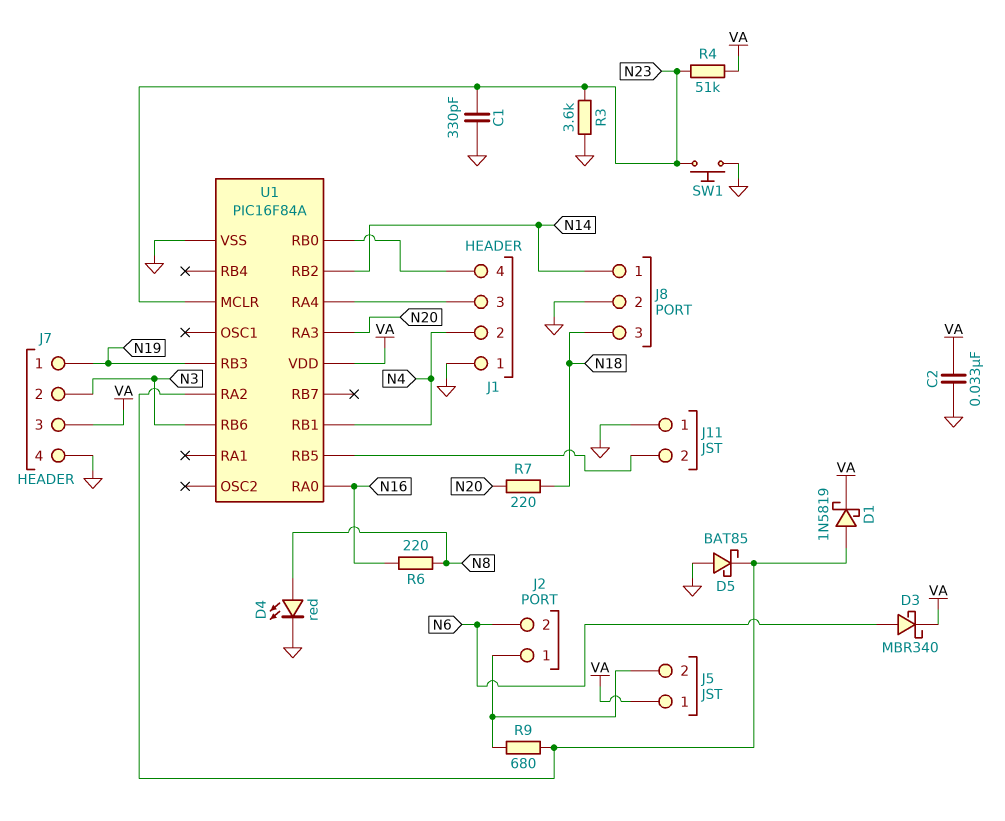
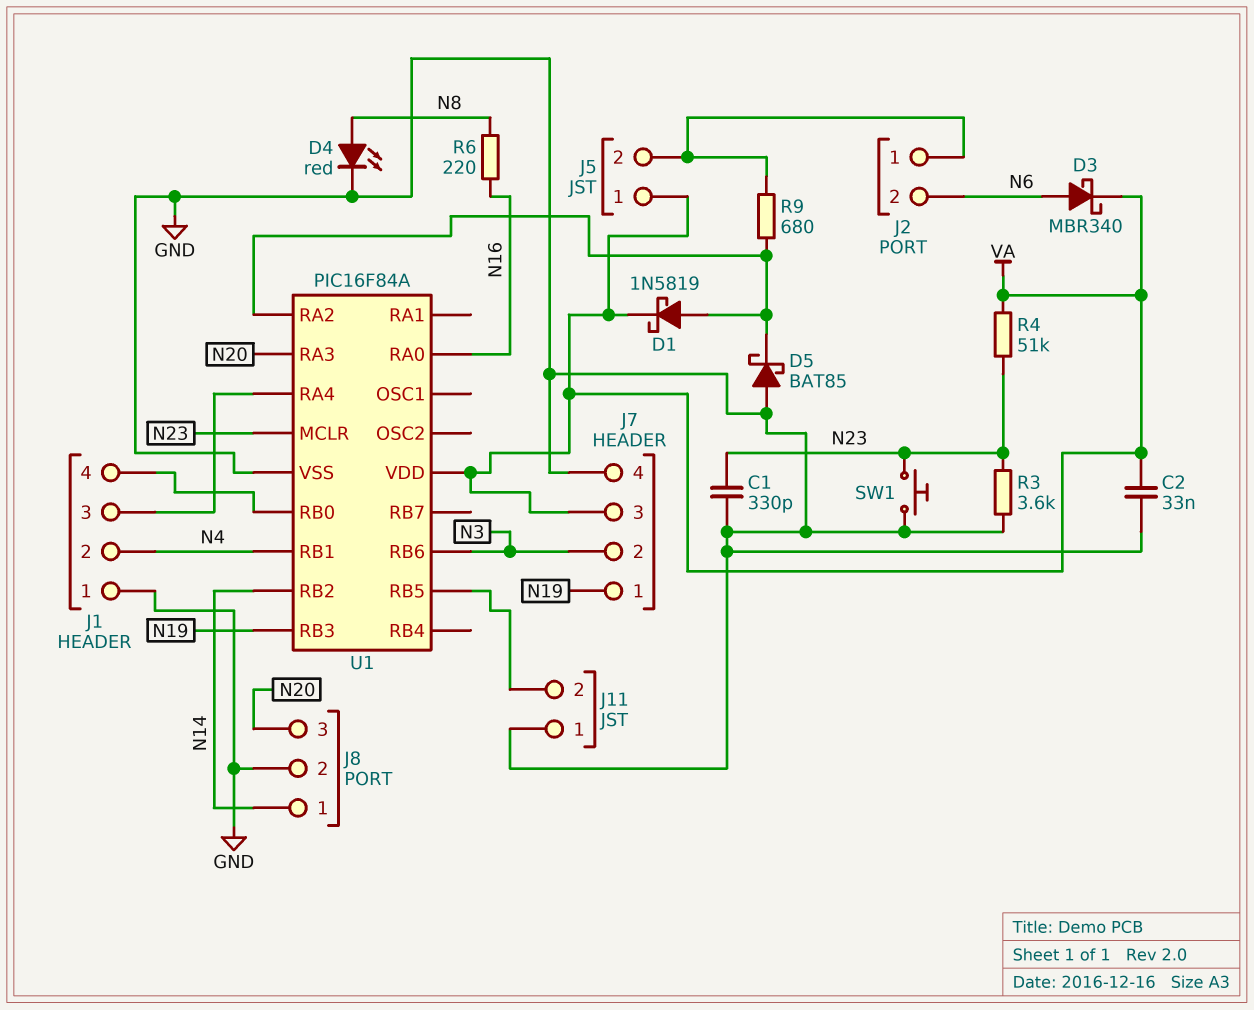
J8 pin 3: N18 -> N20
R7: 220 (N18, N20) -> none

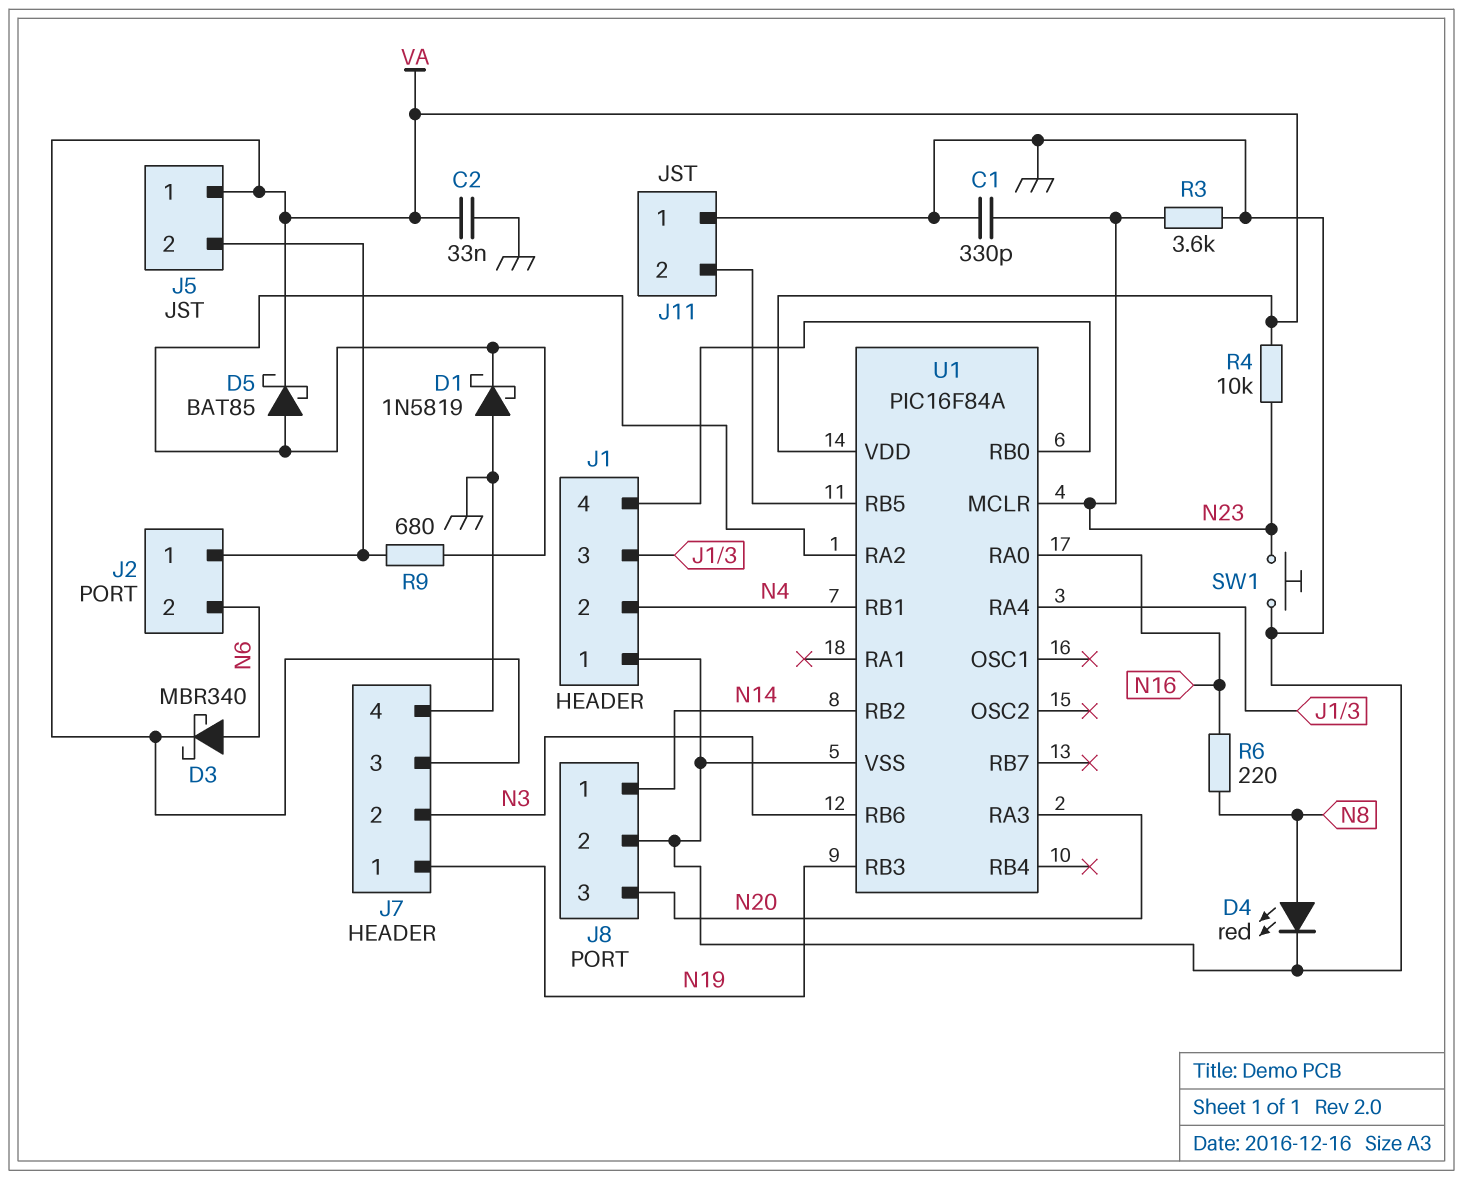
D1: schottky 1N5819 (A U1/RA2, K VA) -> schottky 1N5819 (A GND, K U1/RA2)
D5: schottky BAT85 (A GND, K U1/RA2) -> schottky BAT85 (A U1/RA2, K VA)
R4: 51k (N23, VA) -> 10k (N23, VA)

